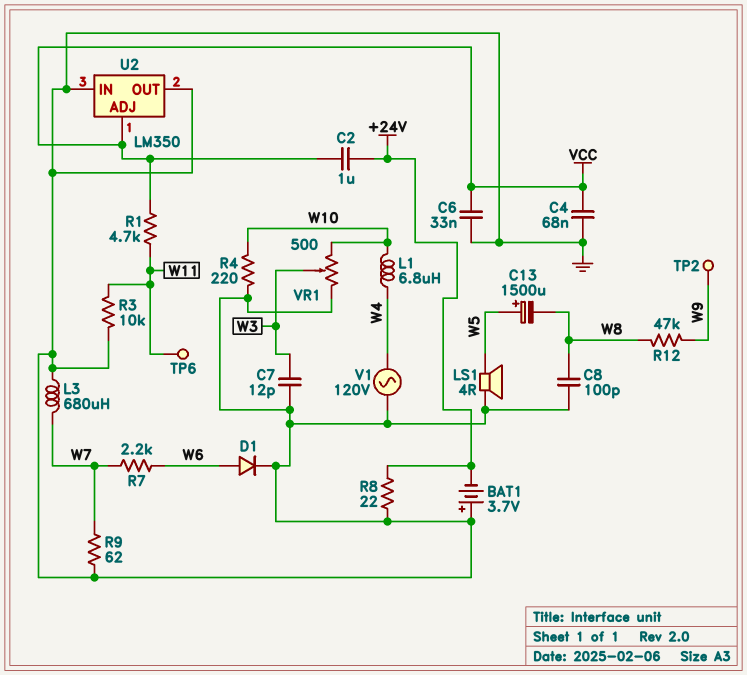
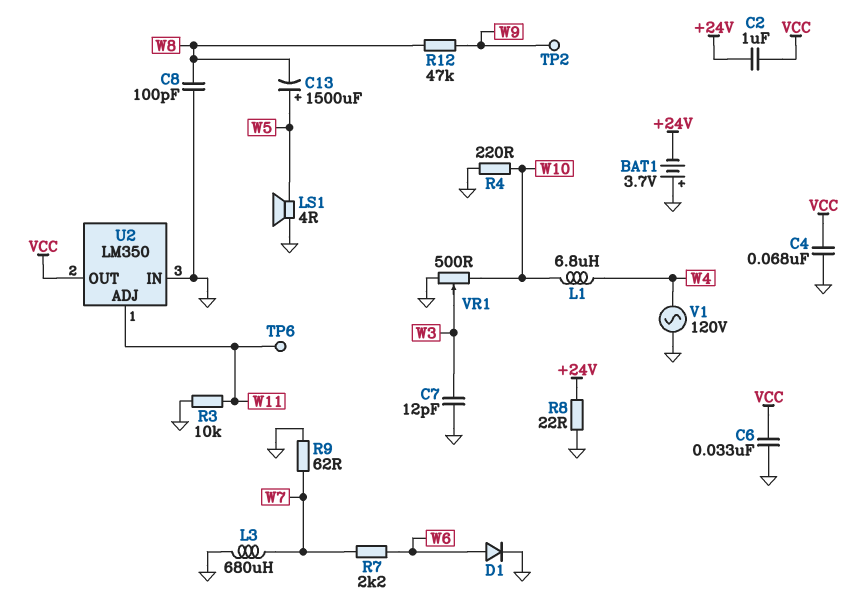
R1: 4.7k (VCC, W11) -> none
U2 pin ADJ: VCC -> W11
U2 pin OUT: GND -> VCC

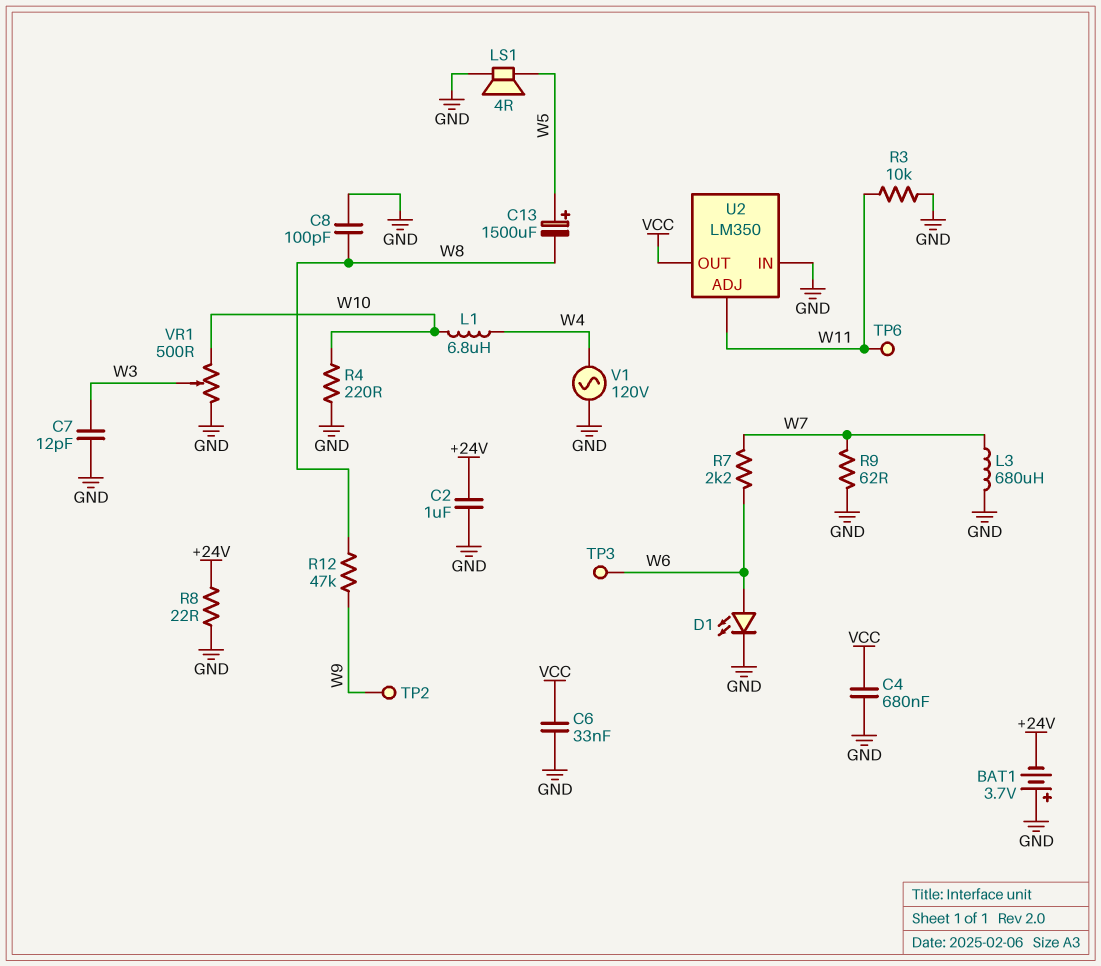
C2: 1uF (+24V, VCC) -> 1uF (+24V, GND)
C4: 68nF (GND, VCC) -> 680nF (GND, VCC)
D1: diode (A W6, K GND) -> LED (A W6, K GND)
TP3: none -> test point (W6)

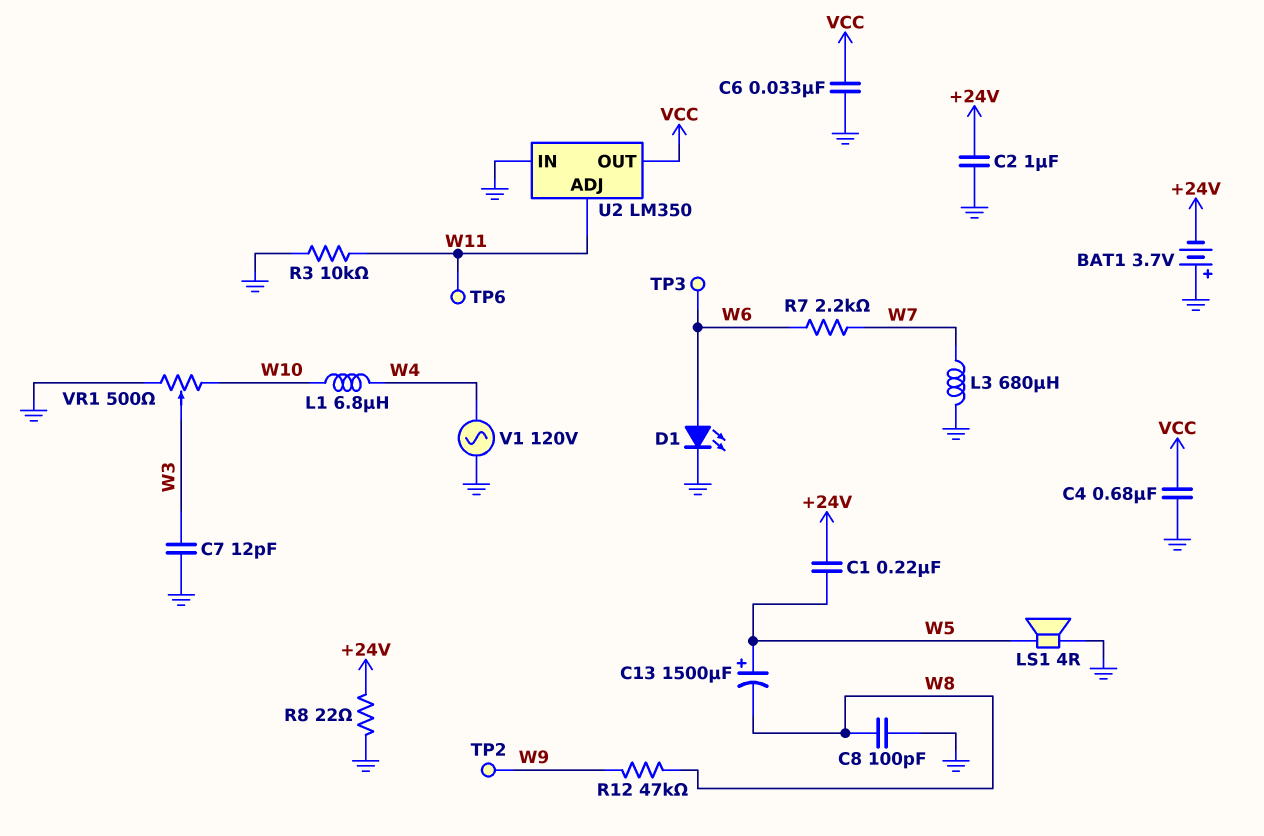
C1: none -> 220nF (+24V, W5)
R4: 220 (GND, W10) -> none
R9: 62 (GND, W7) -> none

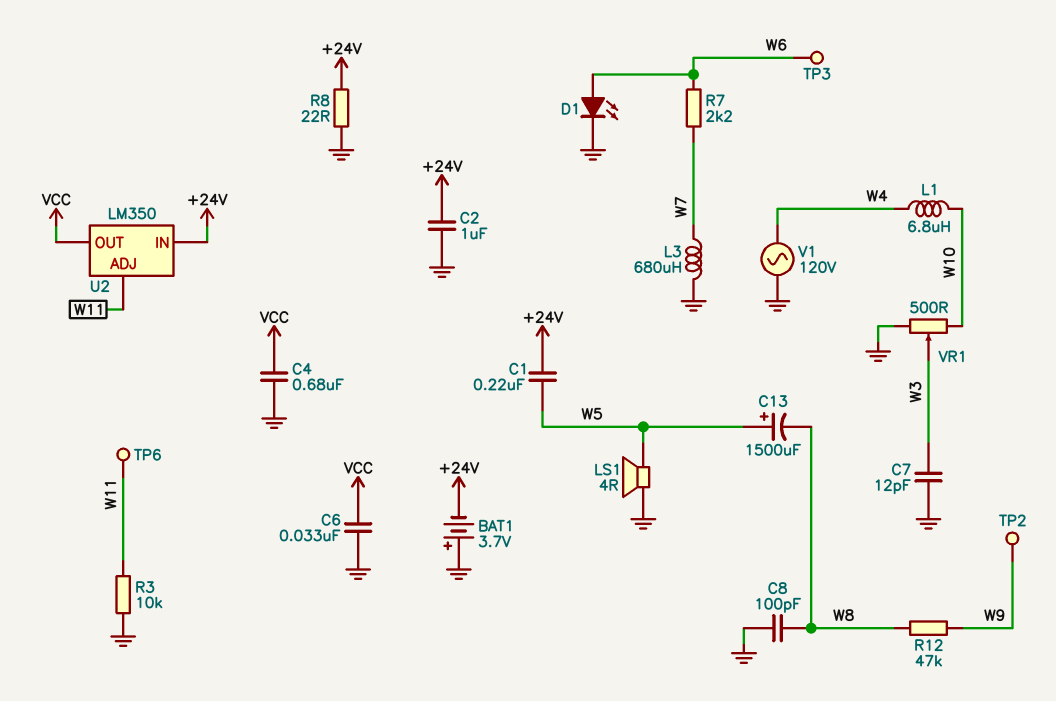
U2 pin IN: GND -> +24V

